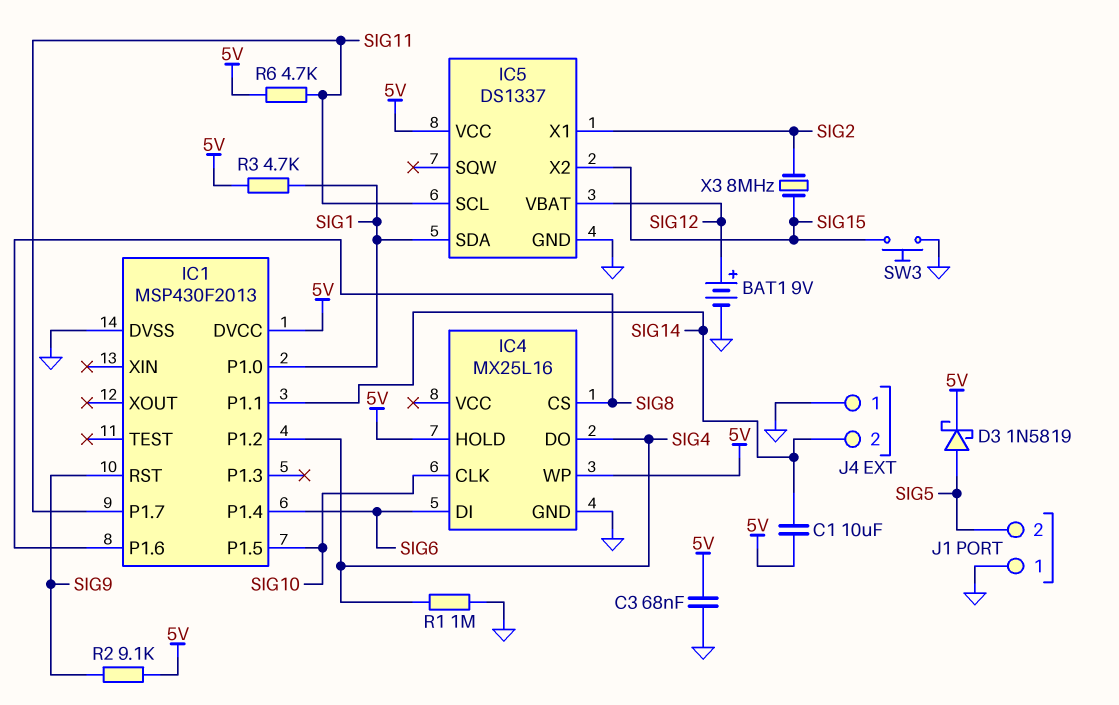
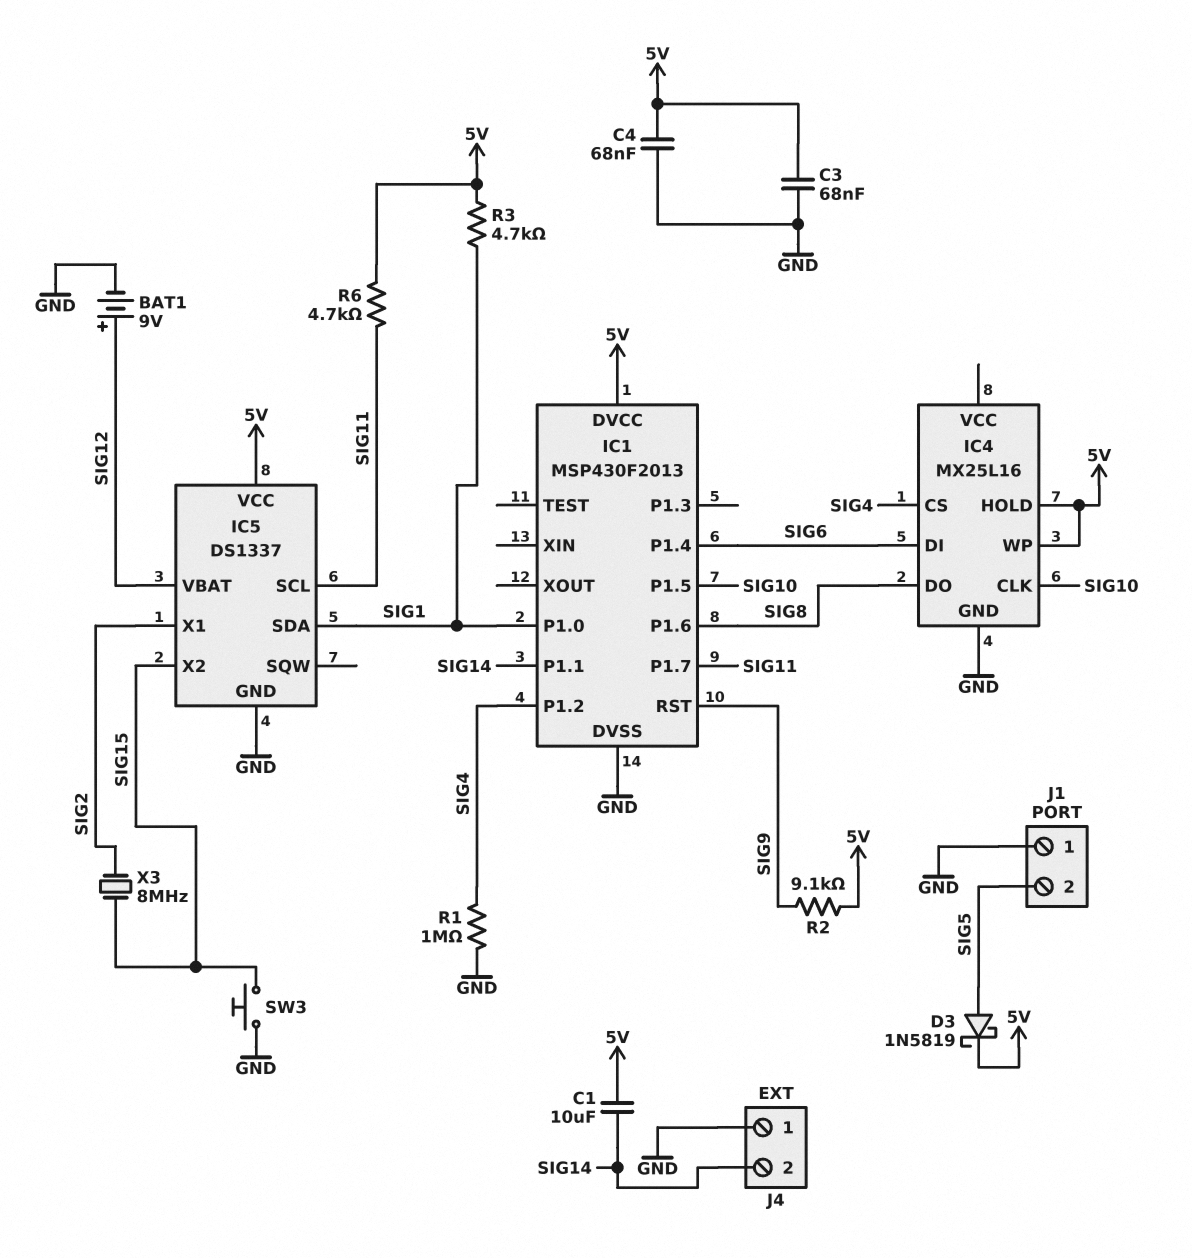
C4: none -> 68nF (5V, GND)
IC4 pin CS: SIG8 -> SIG4
IC4 pin DO: SIG4 -> SIG8

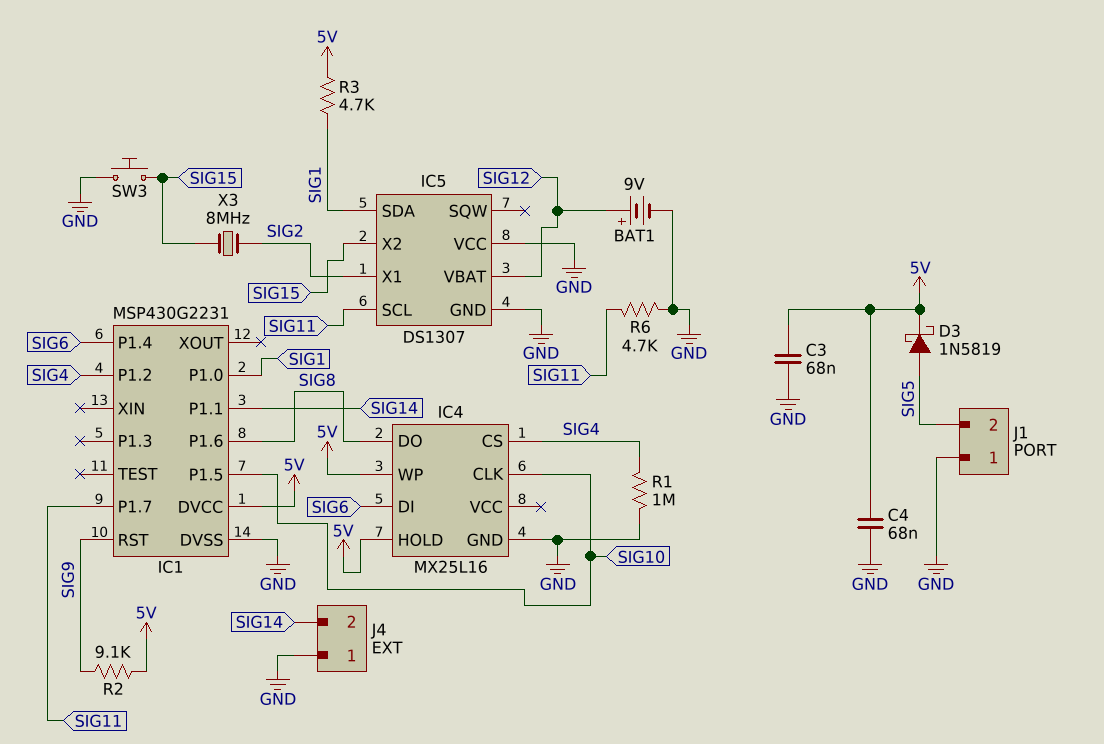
C1: 10uF (5V, SIG14) -> none
IC1: MSP430F2013 -> MSP430G2231
IC5: DS1337 -> DS1307
IC5 pin VCC: 5V -> GND
R6: 4.7k (5V, SIG11) -> 4.7k (GND, SIG11)

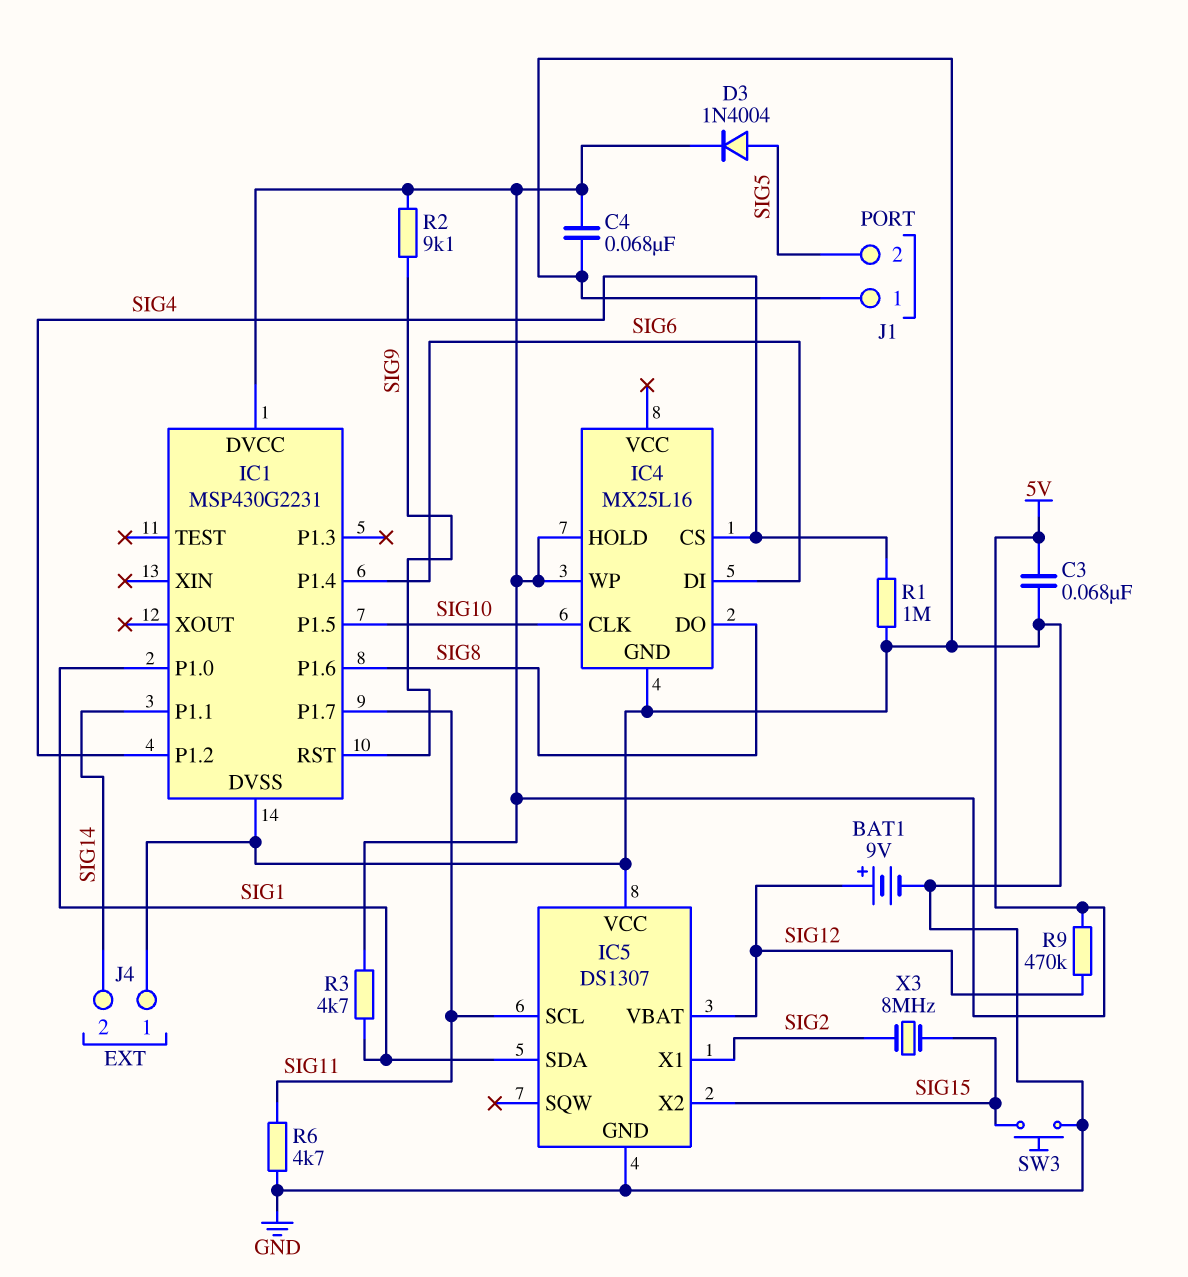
D3: schottky 1N5819 (A SIG5, K 5V) -> diode 1N4004 (A SIG5, K 5V)
R9: none -> 470k (5V, SIG12)

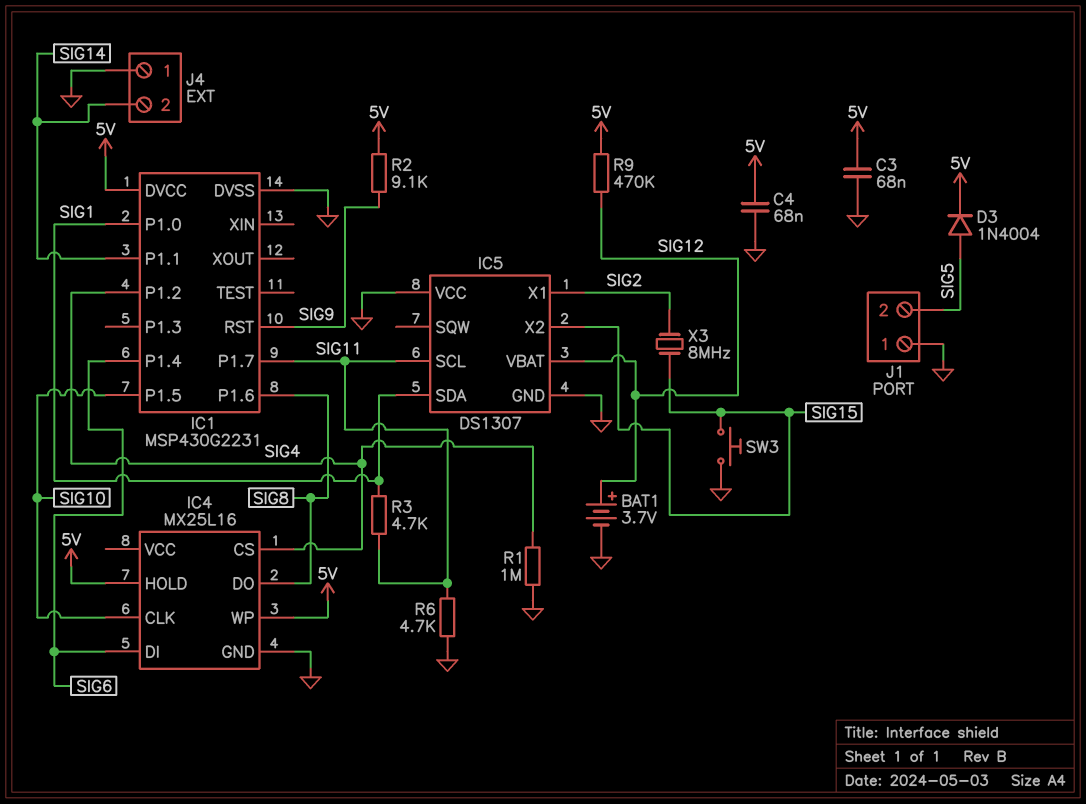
BAT1: 9V (plus SIG12, minus GND) -> 3.7V (plus SIG12, minus GND)
R3: 4.7k (5V, SIG1) -> 4.7k (SIG1, SIG11)

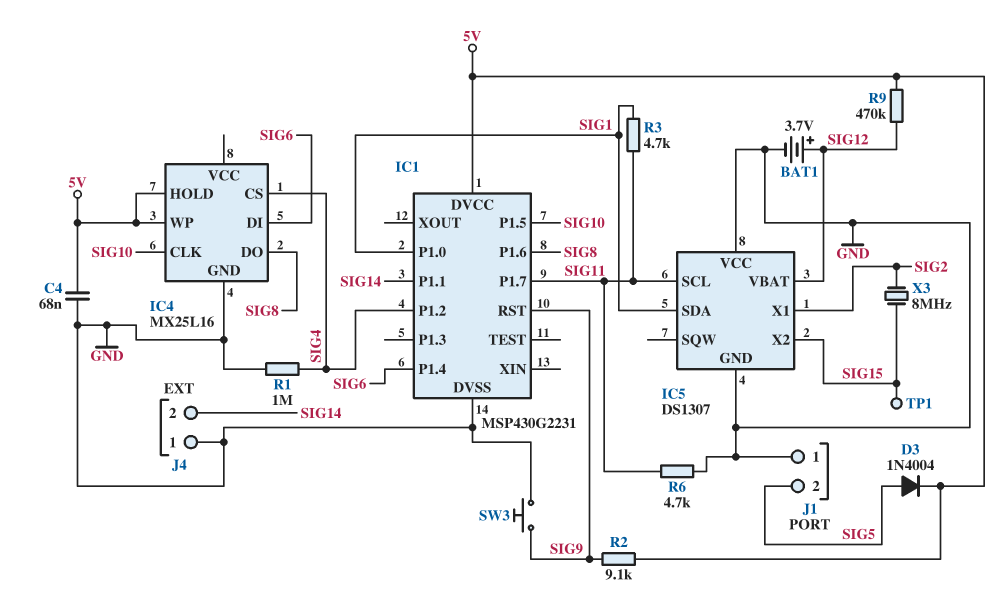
C3: 68nF (5V, GND) -> none
SW3: button (GND, SIG15) -> button (GND, SIG9)
TP1: none -> test point (SIG15)

